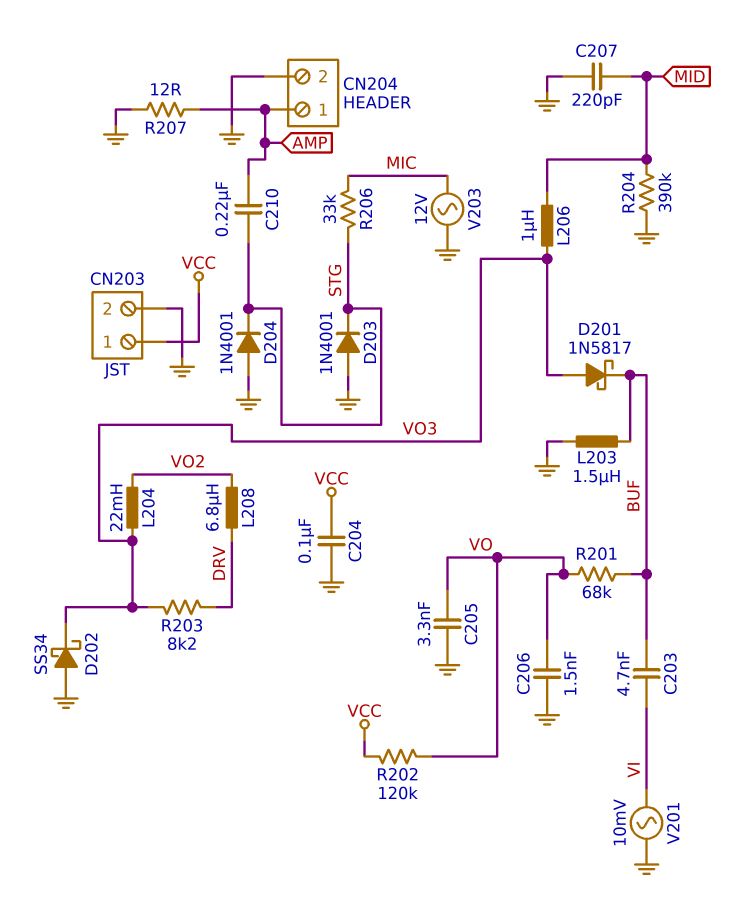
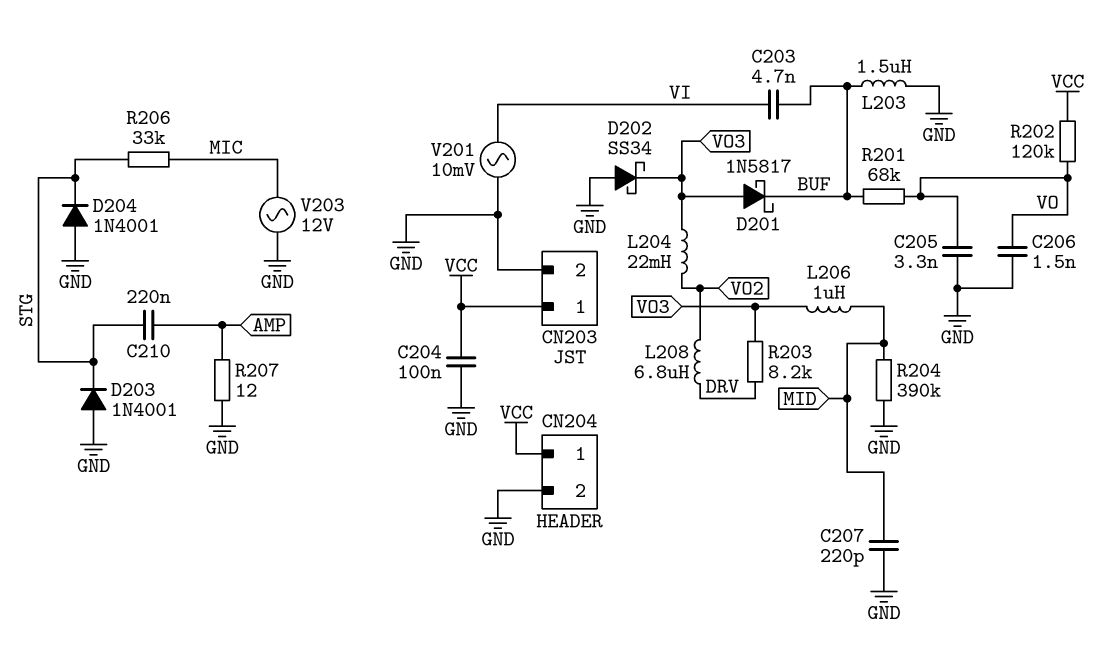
CN204 pin 1: AMP -> VCC

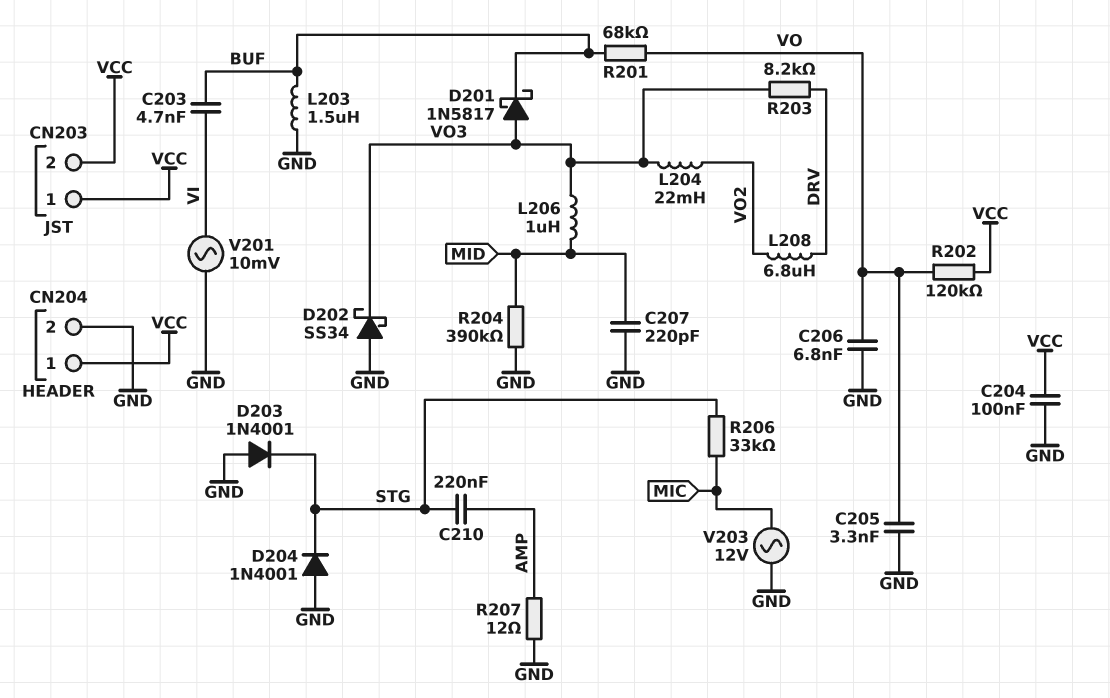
C206: 1.5nF (GND, VO) -> 6.8nF (GND, VO)
CN203 pin 2: GND -> VCC

